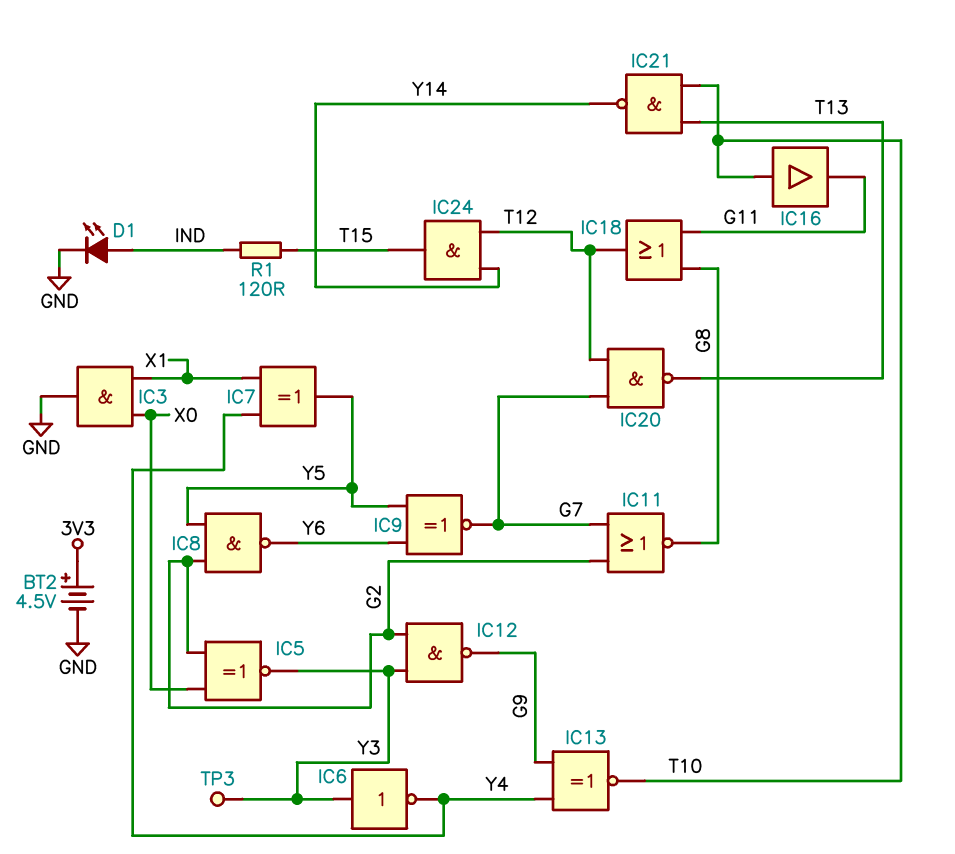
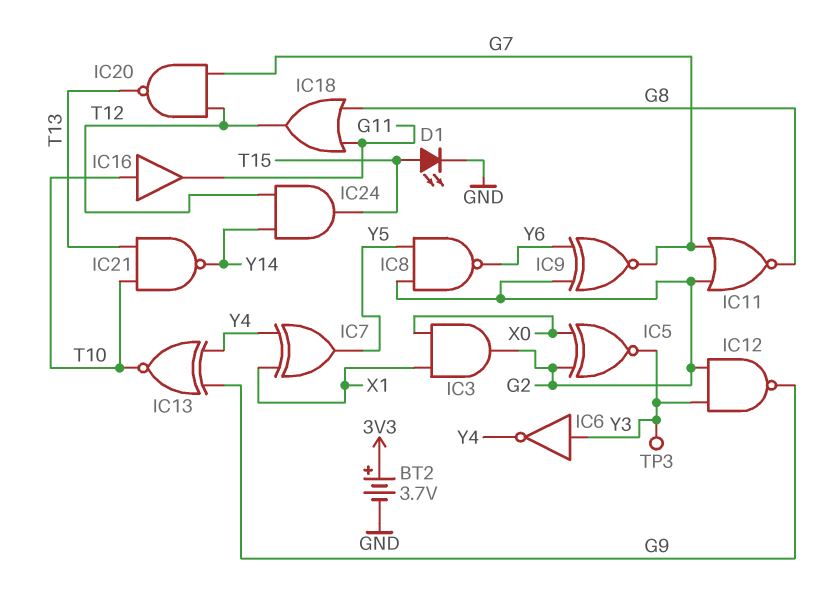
BT2: 4.5V (plus 3V3, minus GND) -> 3.7V (plus 3V3, minus GND)
D1: LED (A IND, K GND) -> LED (A T15, K GND)
IC3: AND (in X0, in X1, out GND) -> AND (in X0, in X1, out G2)
IC9: XNOR (in Y5, in Y6, out G7) -> XNOR (in G2, in Y6, out G7)
R1: 120 (IND, T15) -> none

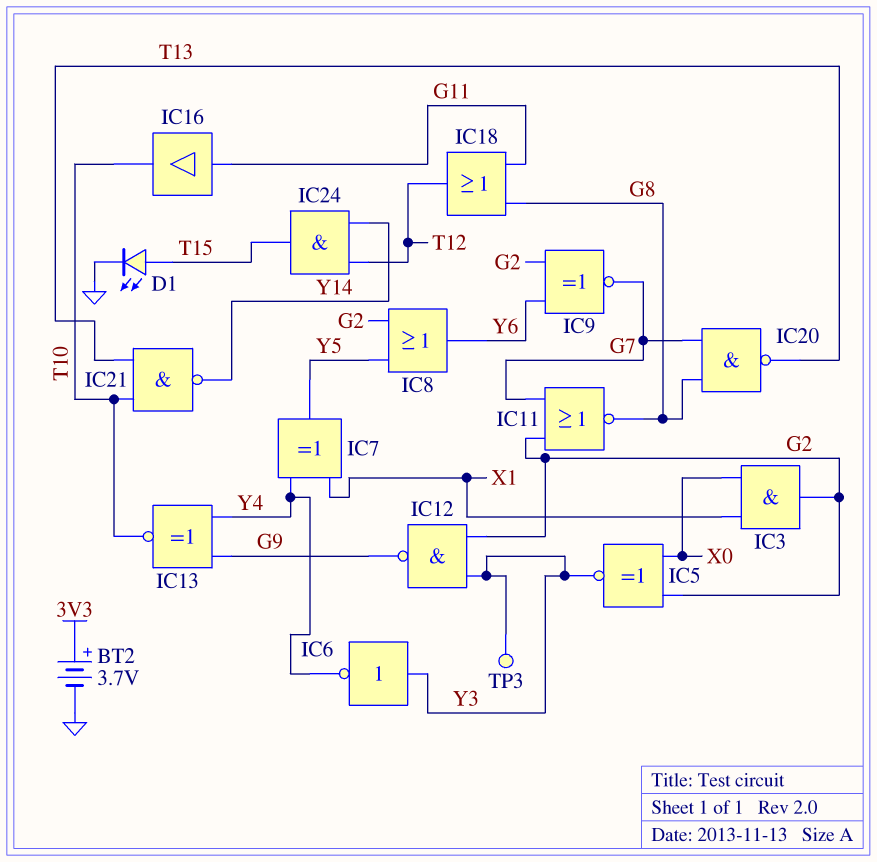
IC8: NAND (in G2, in Y5, out Y6) -> OR (in G2, in Y5, out Y6)
IC16: buffer (in T10, out G11) -> buffer (in G11, out T10)
IC20: NAND (in G7, in T12, out T13) -> NAND (in G7, in G8, out T13)

